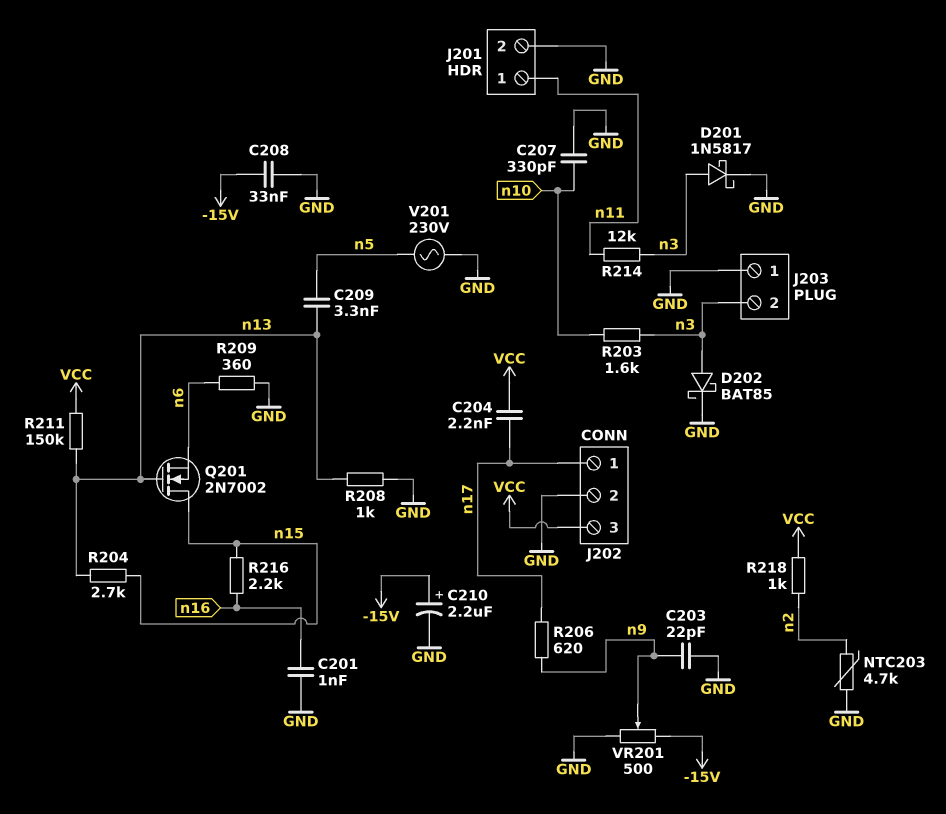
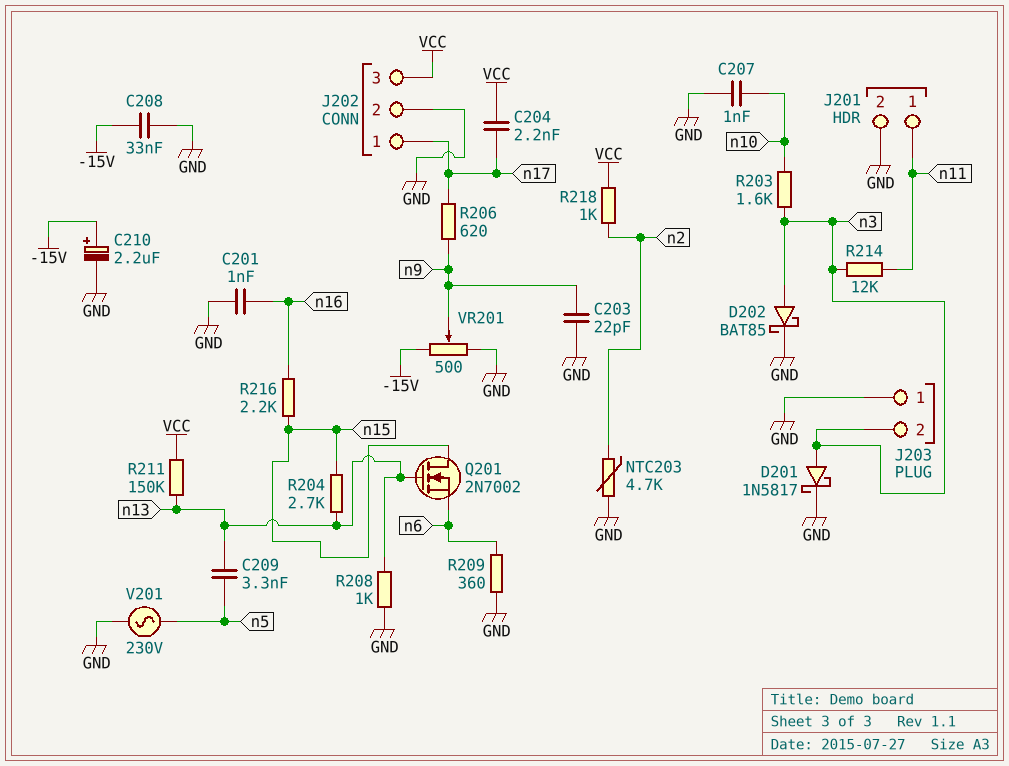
C207: 330pF (GND, n10) -> 1nF (GND, n10)

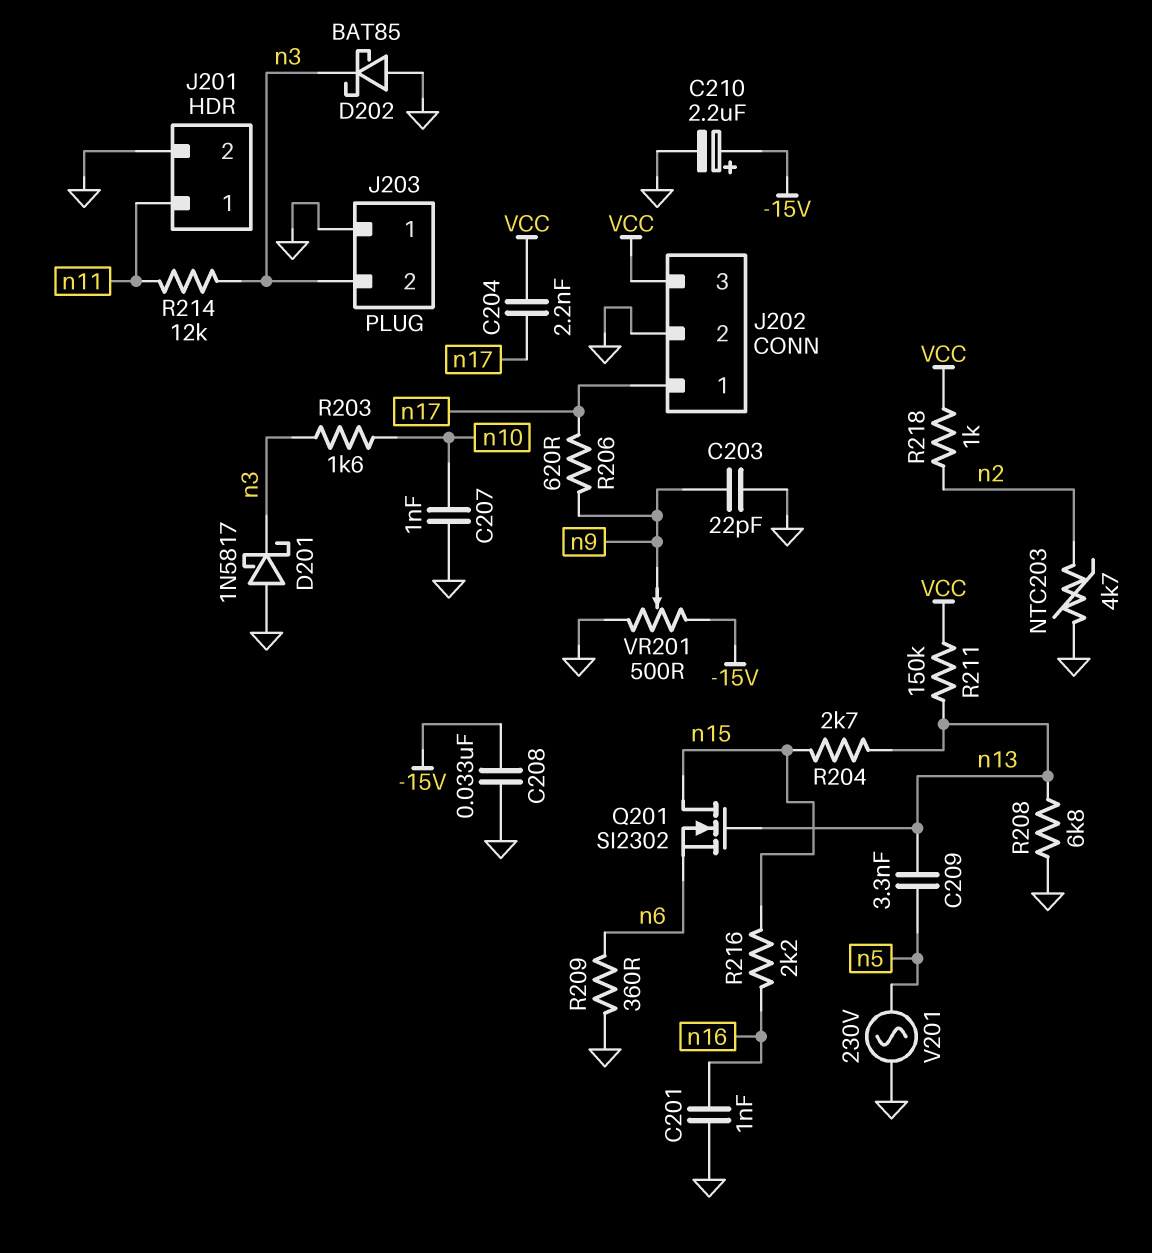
D201: schottky 1N5817 (A n3, K GND) -> schottky 1N5817 (A GND, K n3)
D202: schottky BAT85 (A n3, K GND) -> schottky BAT85 (A GND, K n3)
Q201: NMOS 2N7002 (G n13, D n15, S n6) -> NMOS SI2302 (G n13, D n15, S n6)
R208: 1k (GND, n13) -> 6.8k (GND, n13)

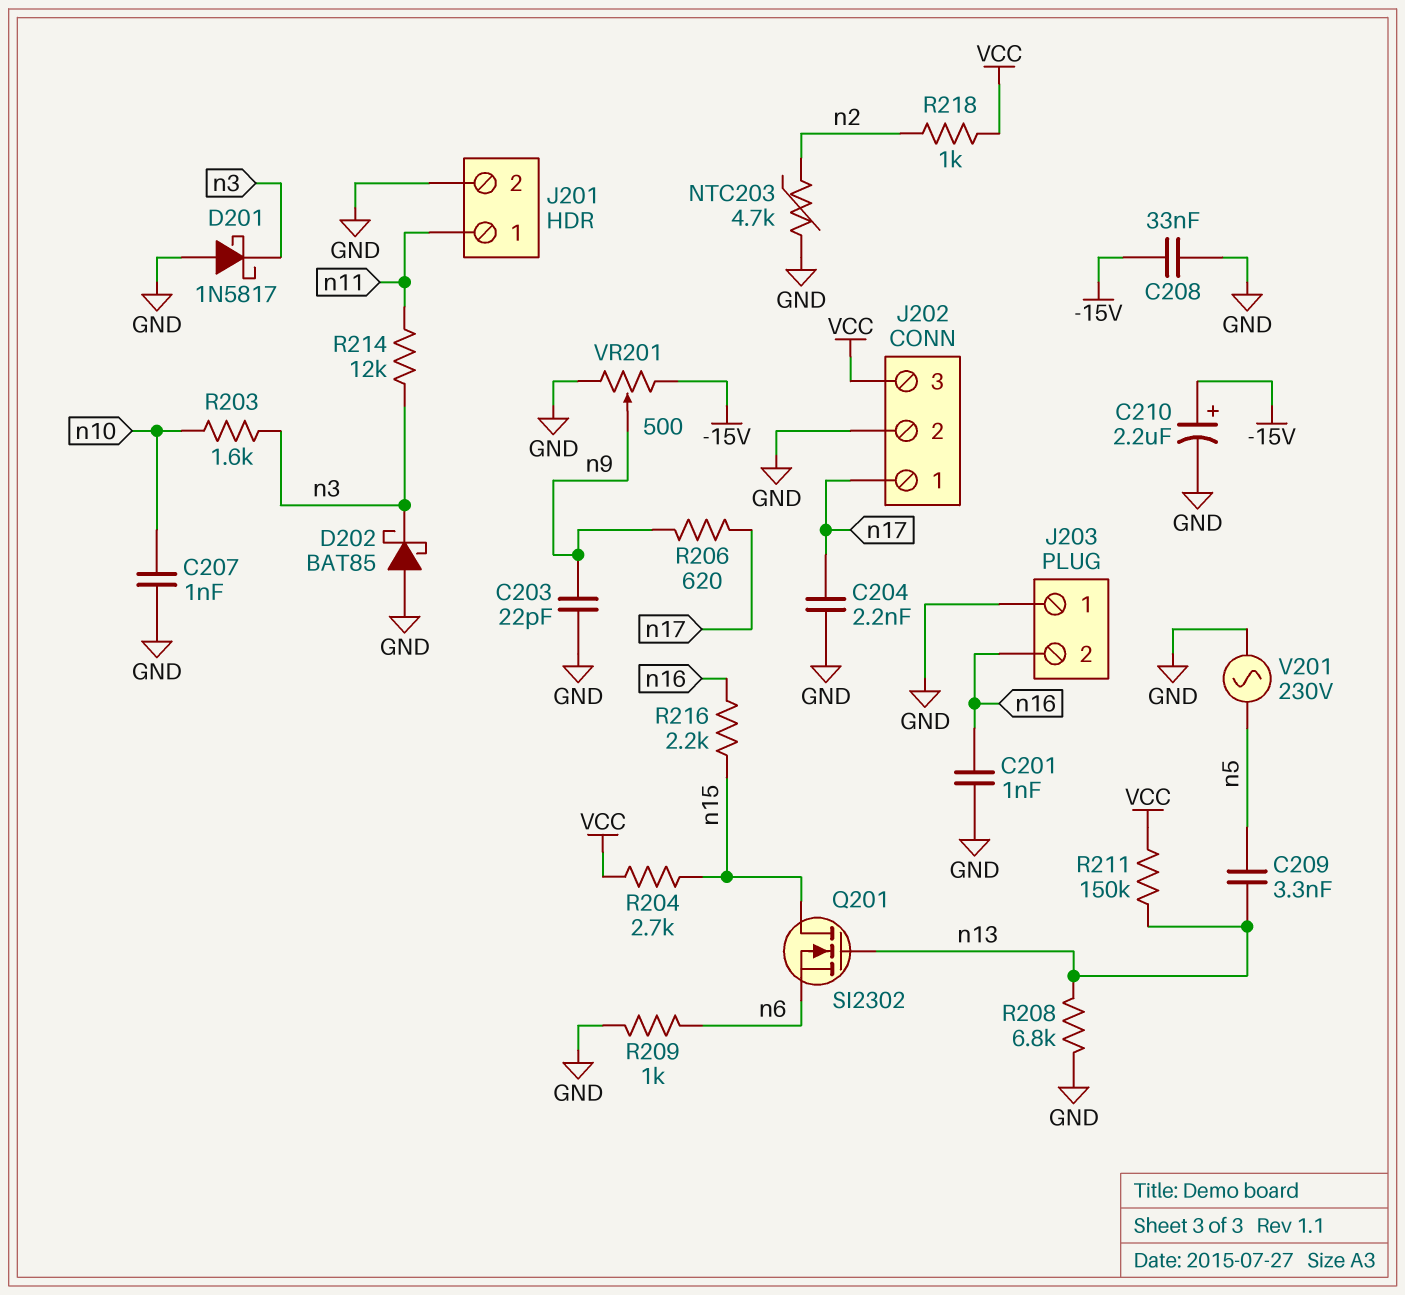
C204: 2.2nF (VCC, n17) -> 2.2nF (GND, n17)
J203 pin 2: n3 -> n16
R204: 2.7k (n13, n15) -> 2.7k (VCC, n15)
R209: 360 (GND, n6) -> 1k (GND, n6)

